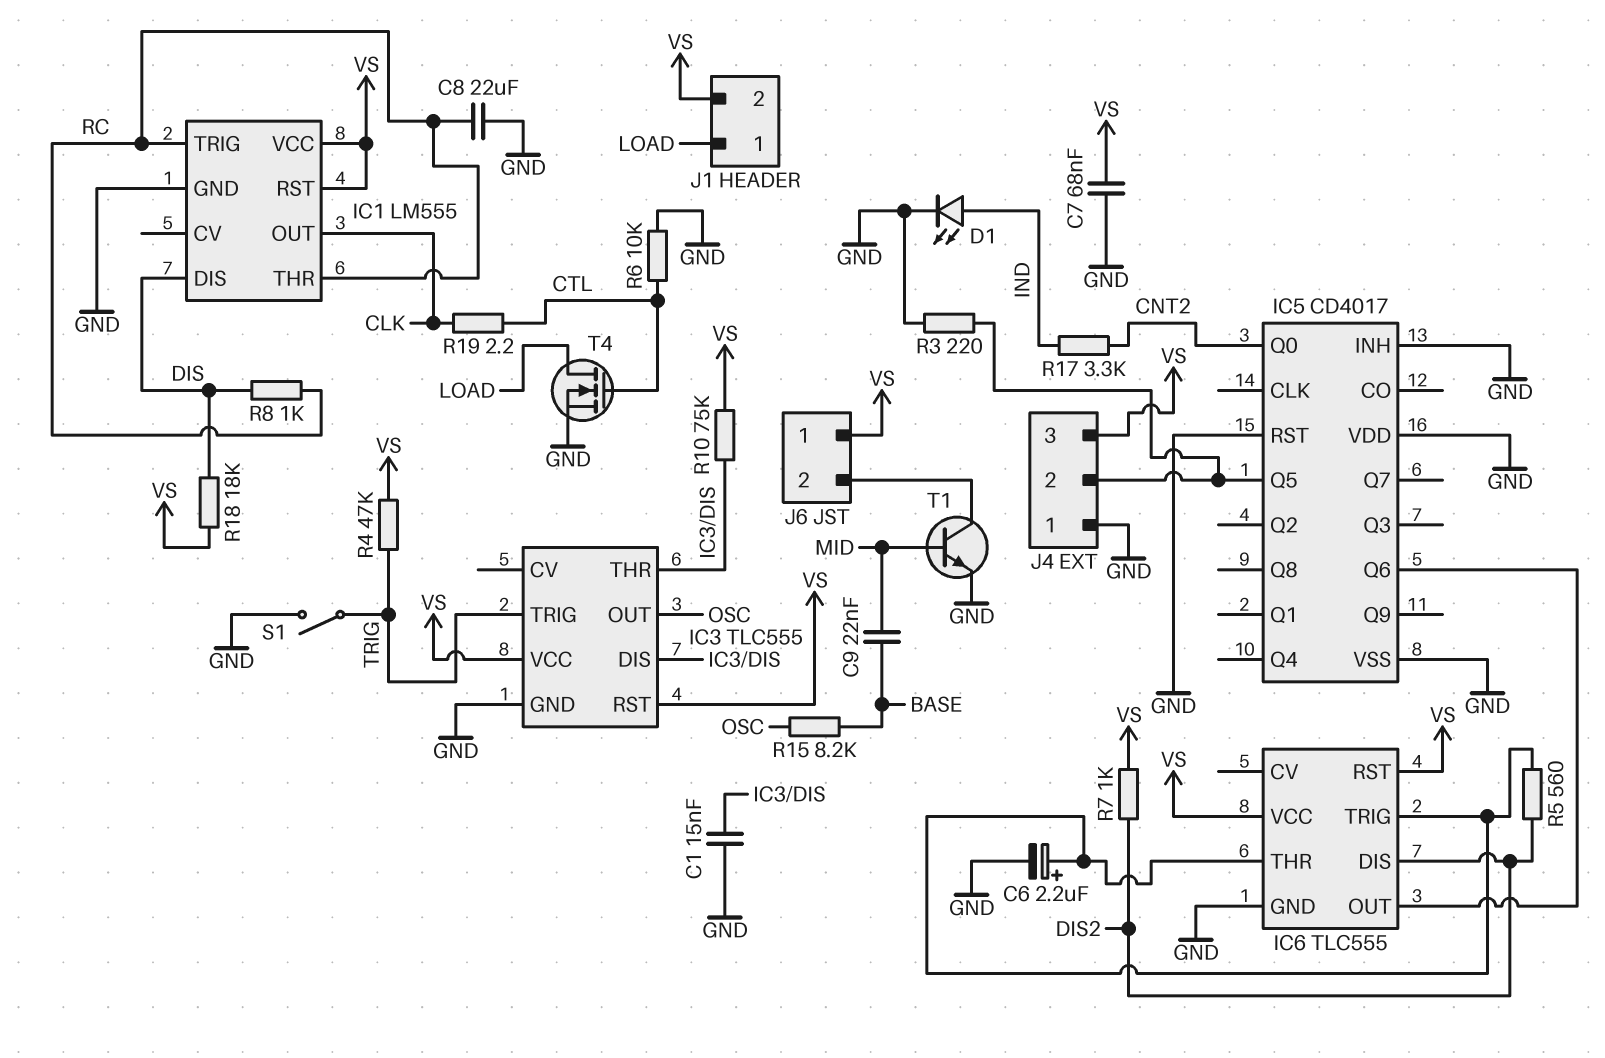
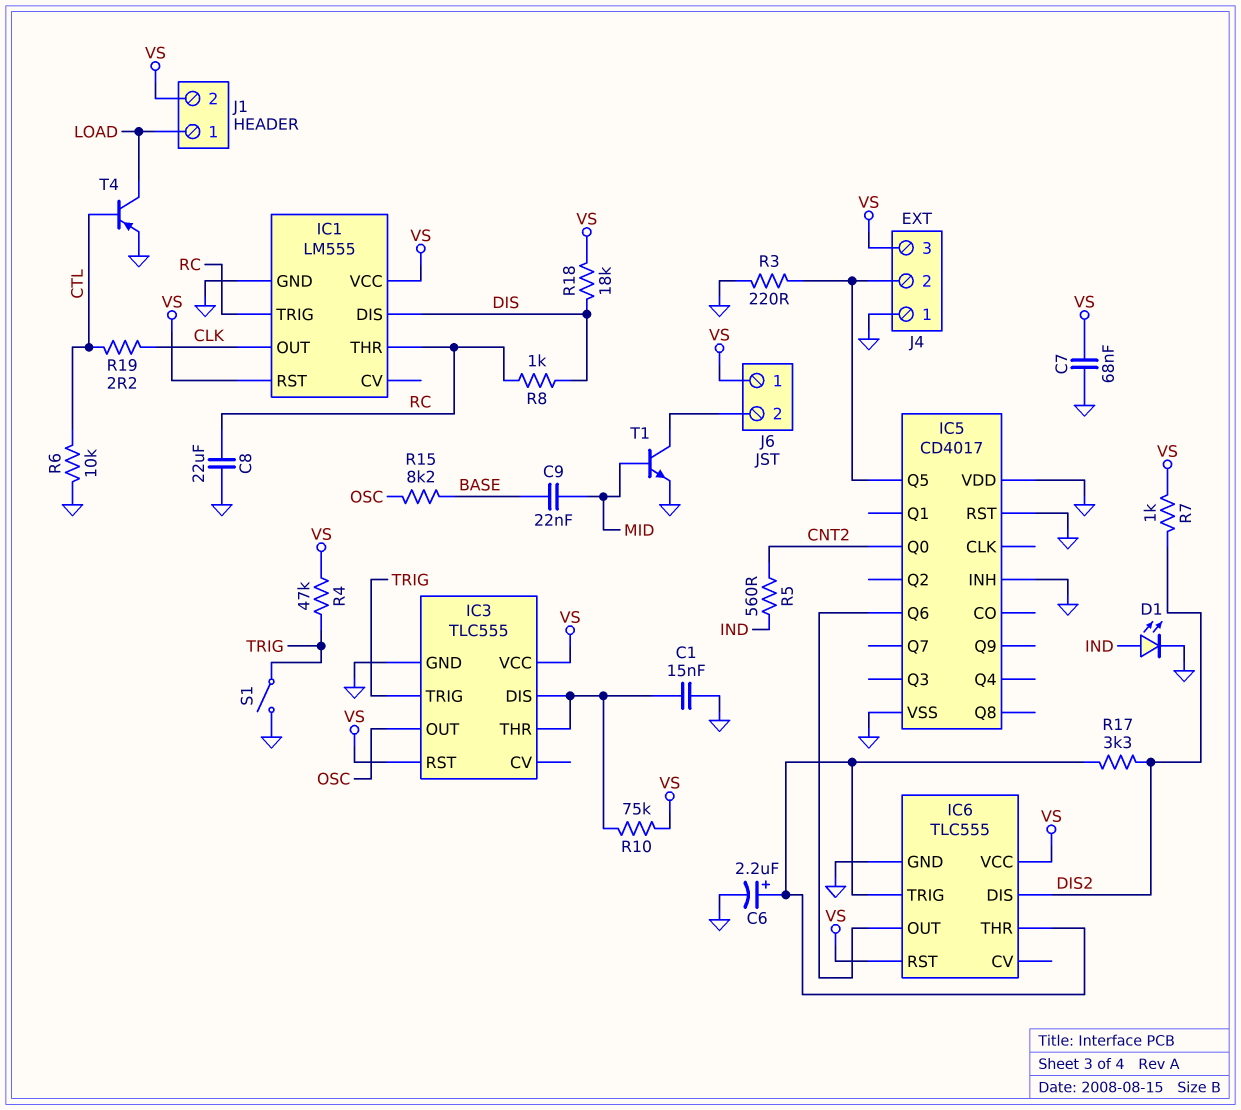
R5: 560 (DIS2, IC6/THR) -> 560 (CNT2, IND)
R17: 3.3k (CNT2, IND) -> 3.3k (DIS2, IC6/THR)
T4: NMOS (G CTL, D LOAD, S GND) -> PNP (B CTL, C LOAD, E GND)

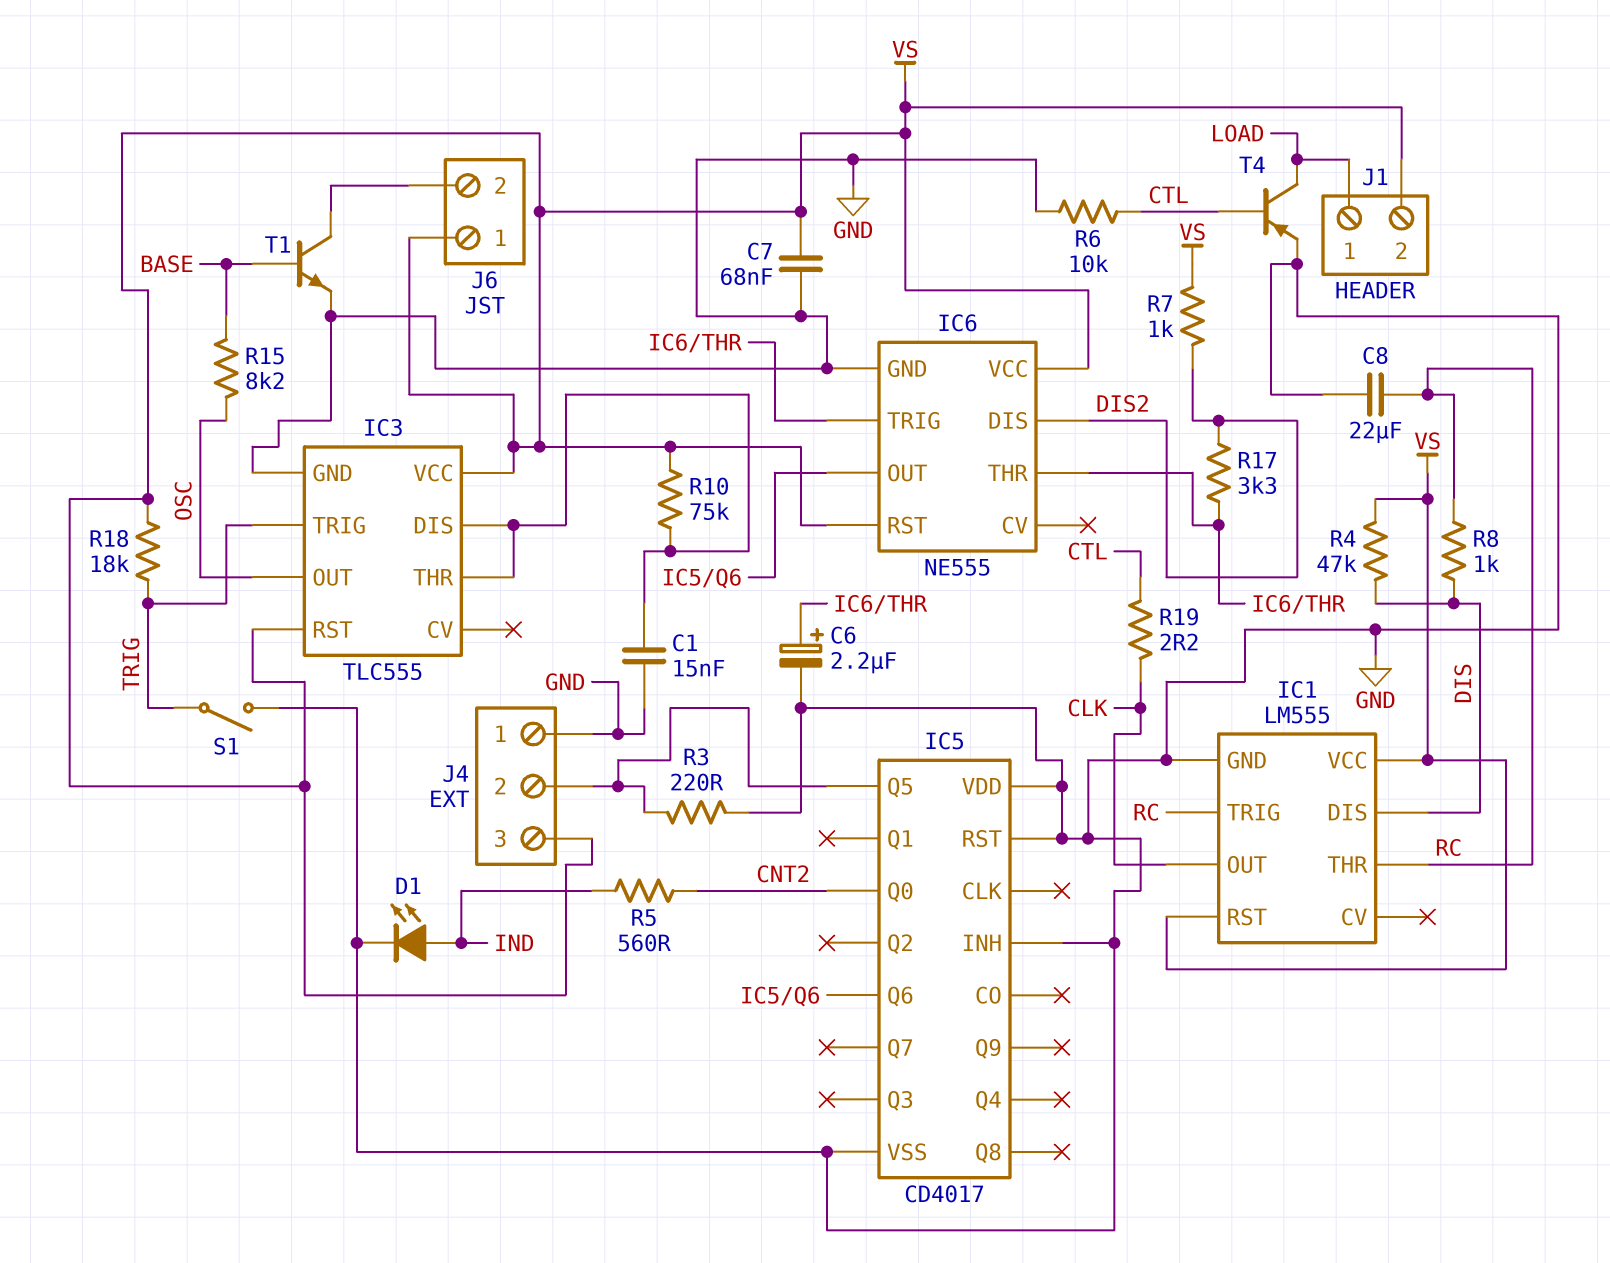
C9: 22nF (BASE, MID) -> none
IC6: TLC555 -> NE555
R4: 47k (TRIG, VS) -> 47k (DIS, VS)
R18: 18k (DIS, VS) -> 18k (TRIG, VS)
T1: NPN (B MID, C J6/2, E GND) -> NPN (B BASE, C J6/2, E GND)

